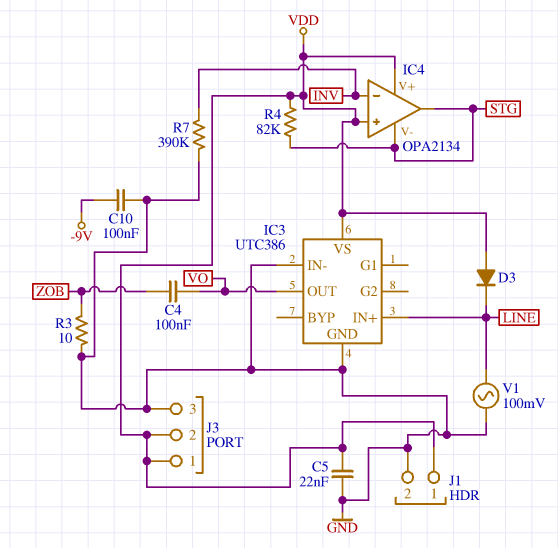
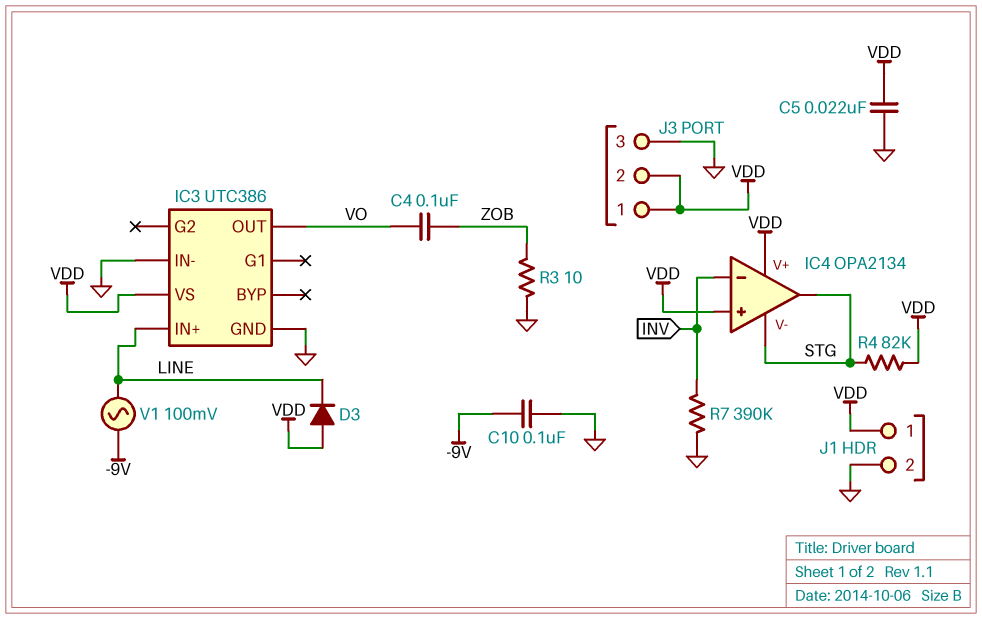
V1: AC 100mV (GND, LINE) -> AC 100mV (-9V, LINE)

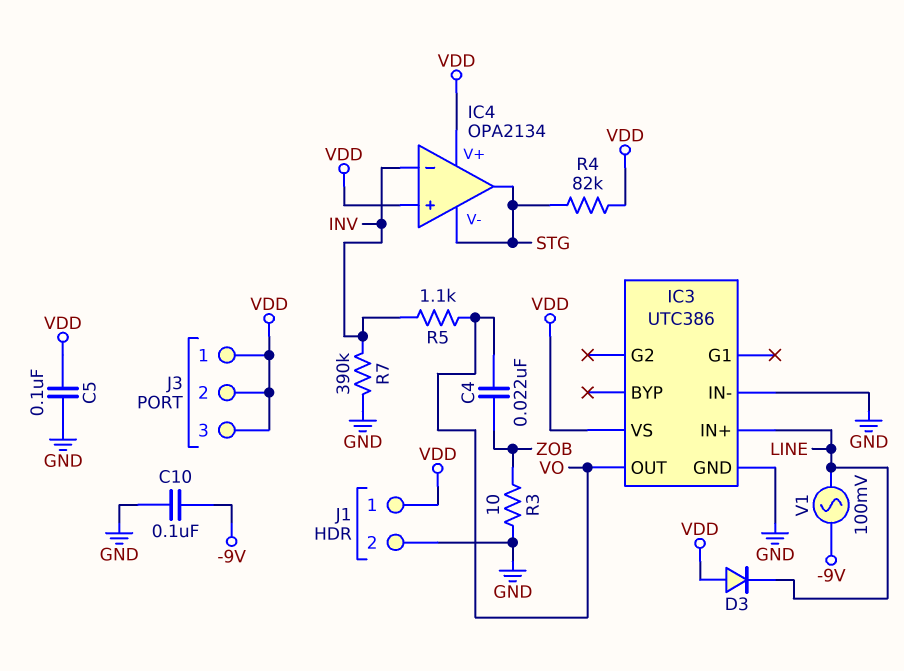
C4: 100nF (VO, ZOB) -> 22nF (VO, ZOB)
C5: 22nF (GND, VDD) -> 100nF (GND, VDD)
J3 pin 3: GND -> VDD
R5: none -> 1.1k (INV, VO)

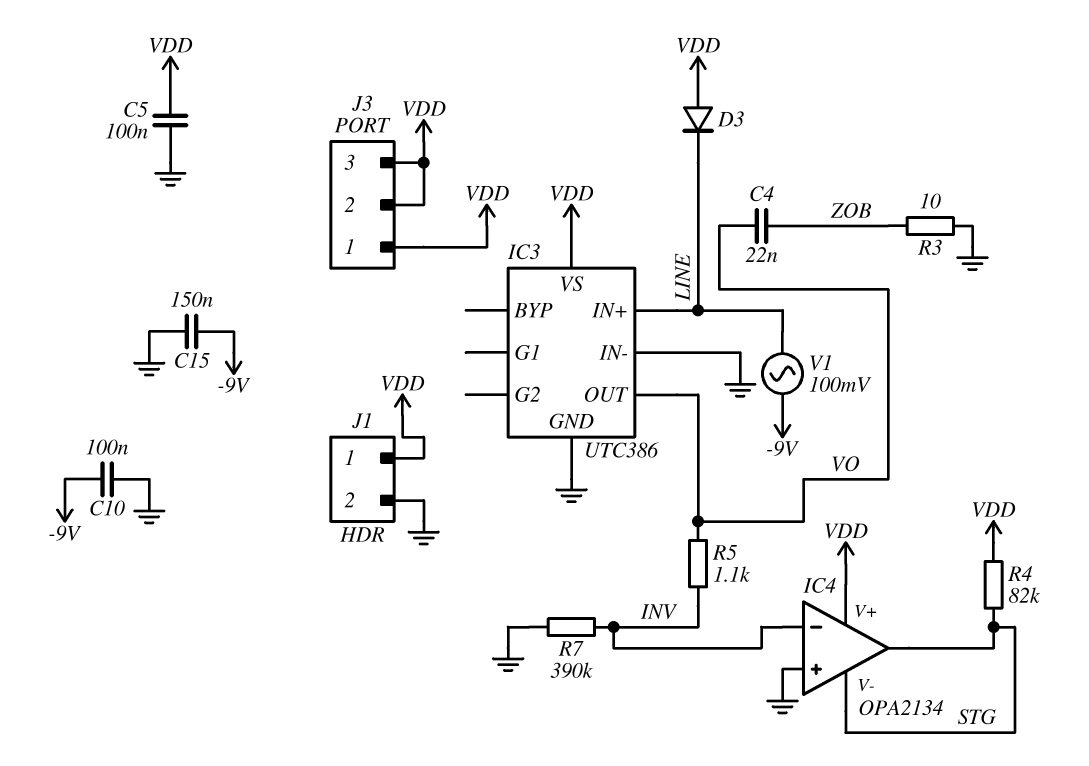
C15: none -> 150nF (-9V, GND)
IC4 pin in+: VDD -> GND

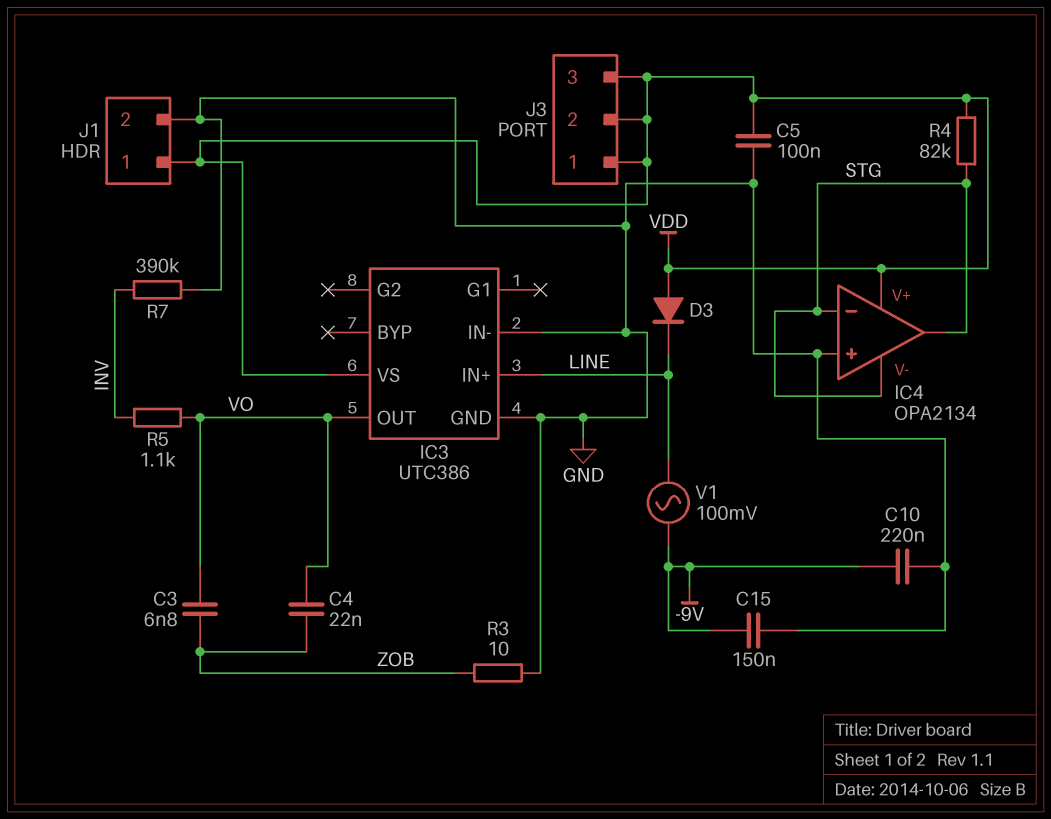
C3: none -> 6.8nF (VO, ZOB)
C10: 100nF (-9V, GND) -> 220nF (-9V, GND)
IC4 pin in-: INV -> STG

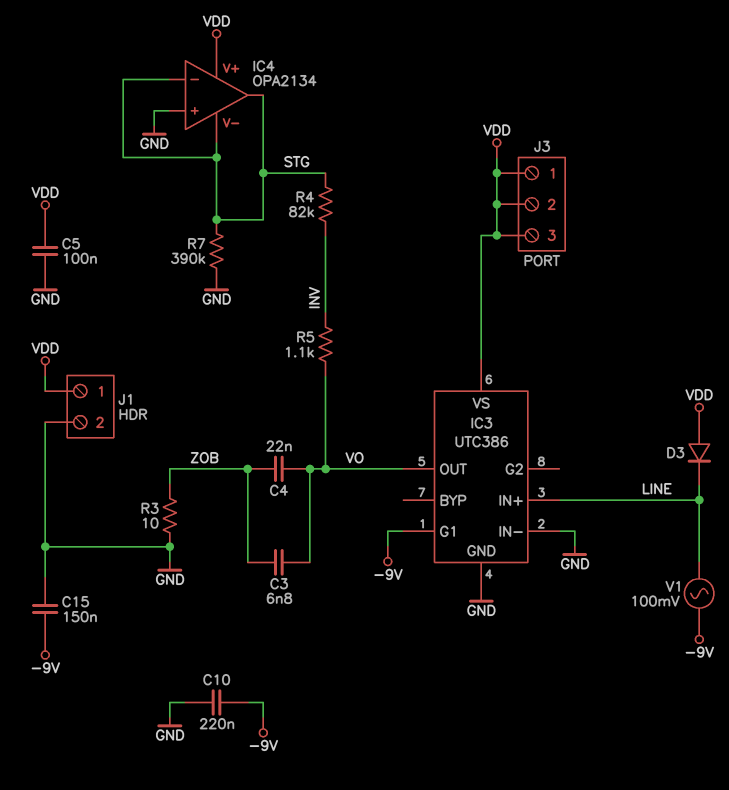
IC3 pin G1: none -> -9V
R4: 82k (STG, VDD) -> 82k (INV, STG)
R7: 390k (GND, INV) -> 390k (GND, STG)

